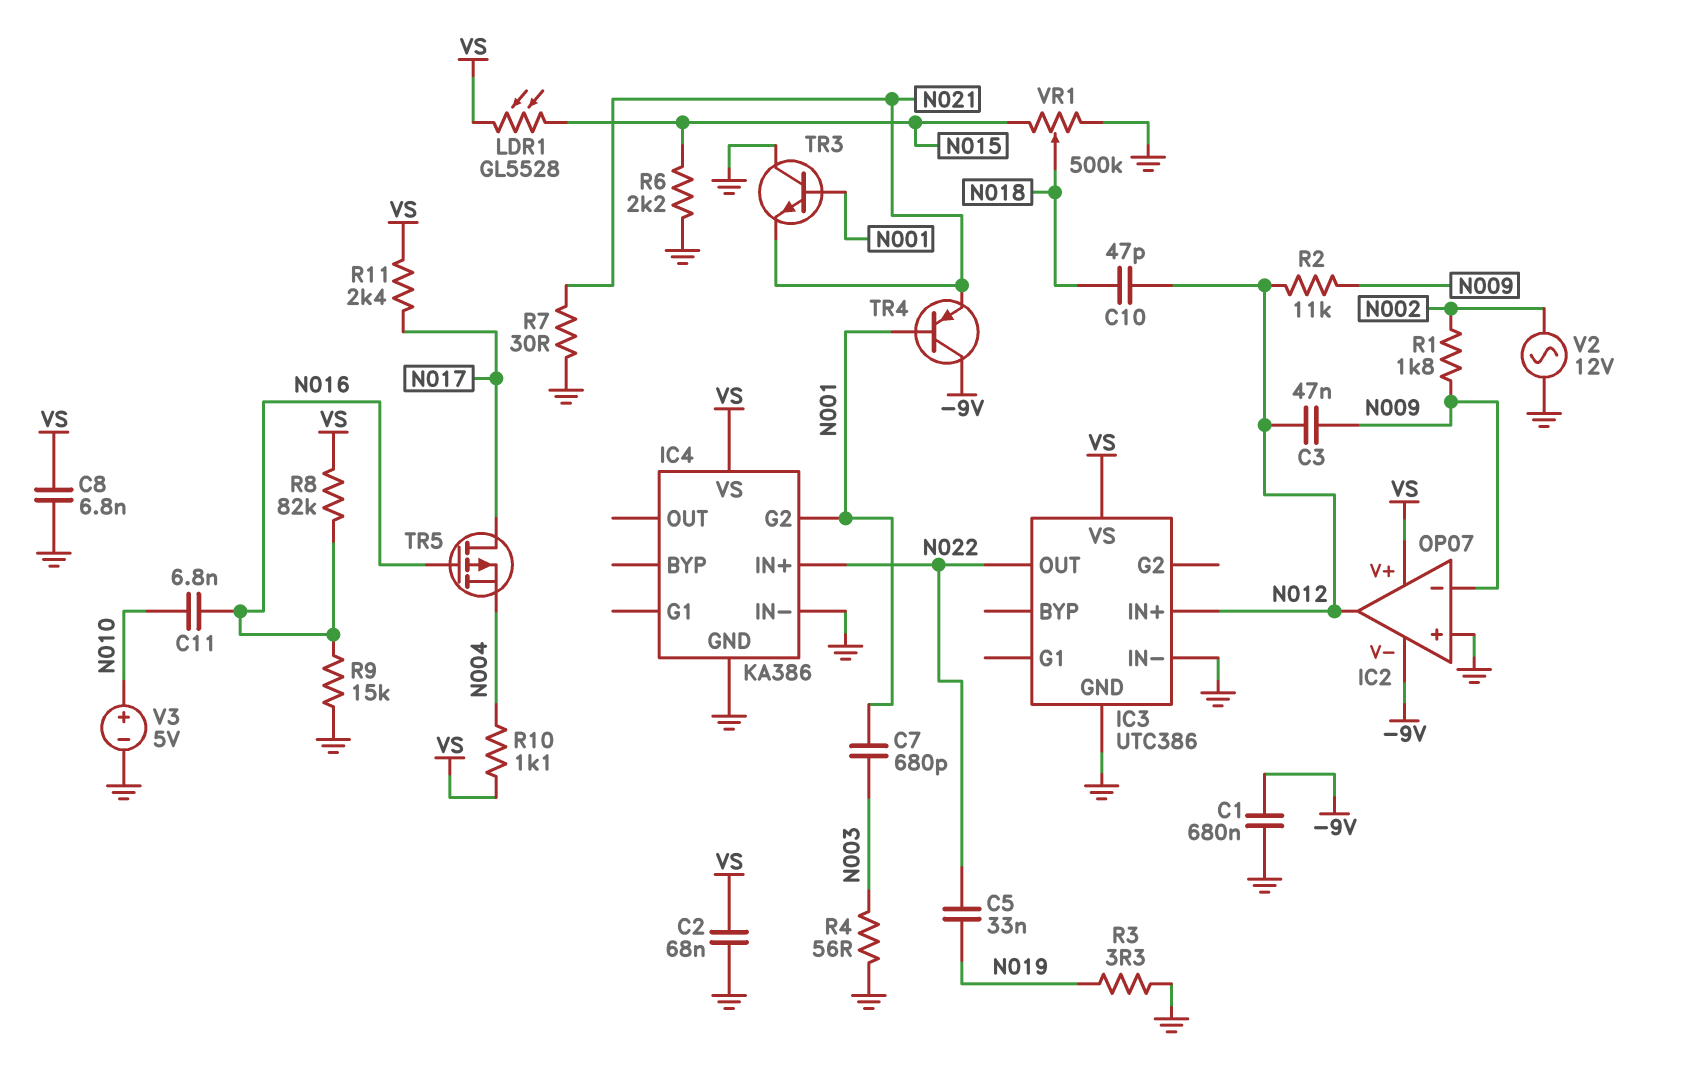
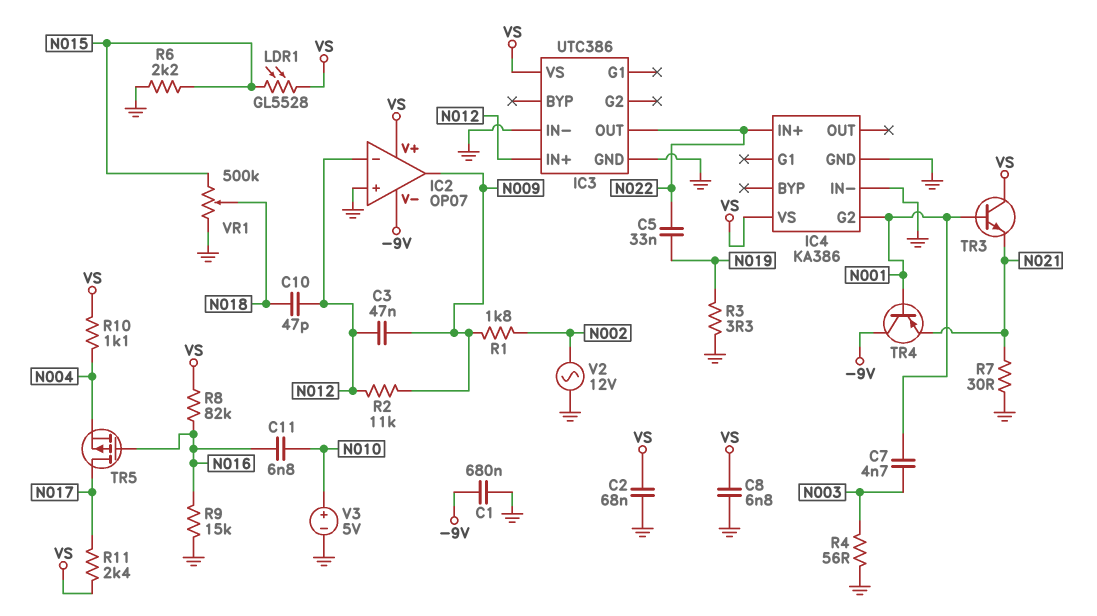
C7: 680pF (N001, N003) -> 4.7nF (N001, N003)
IC2 pin in-: N009 -> N012
IC2 pin out: N012 -> N009
TR3: NPN (B N001, C GND, E N021) -> NPN (B N001, C VS, E N021)

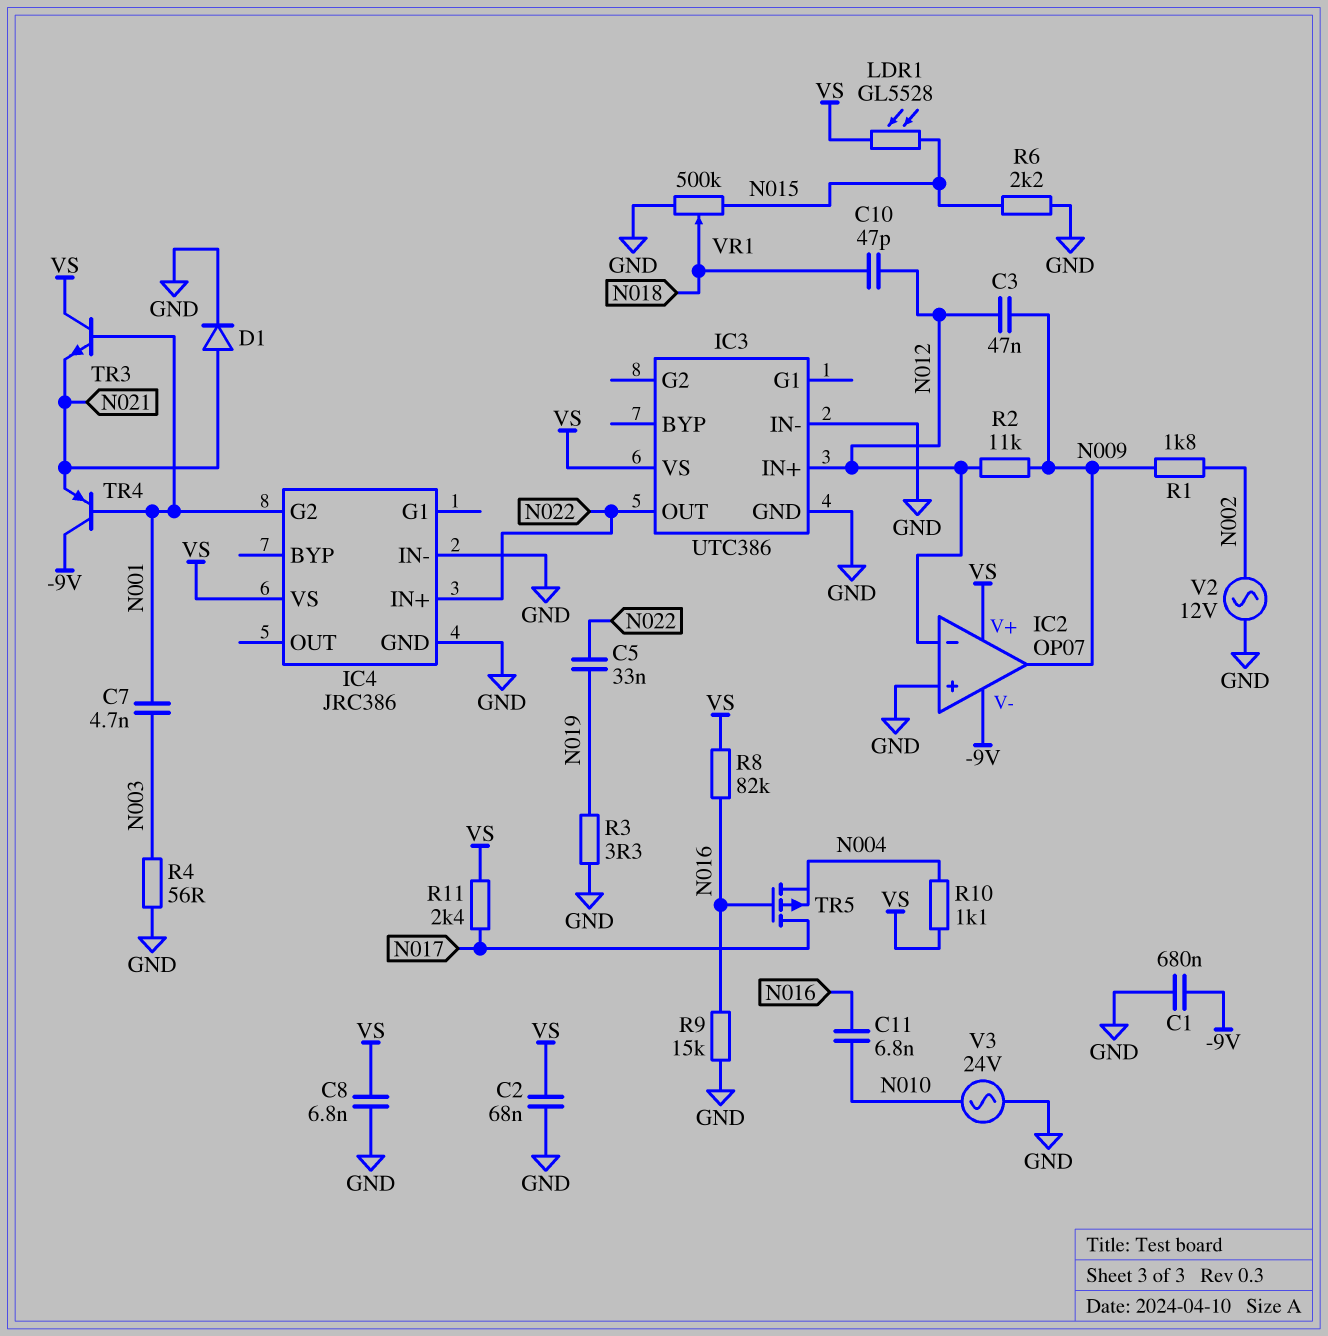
D1: none -> diode (A N021, K GND)
IC4: KA386 -> JRC386
R7: 30 (GND, N021) -> none
V3: 5V (plus N010, minus GND) -> AC 24V (GND, N010)

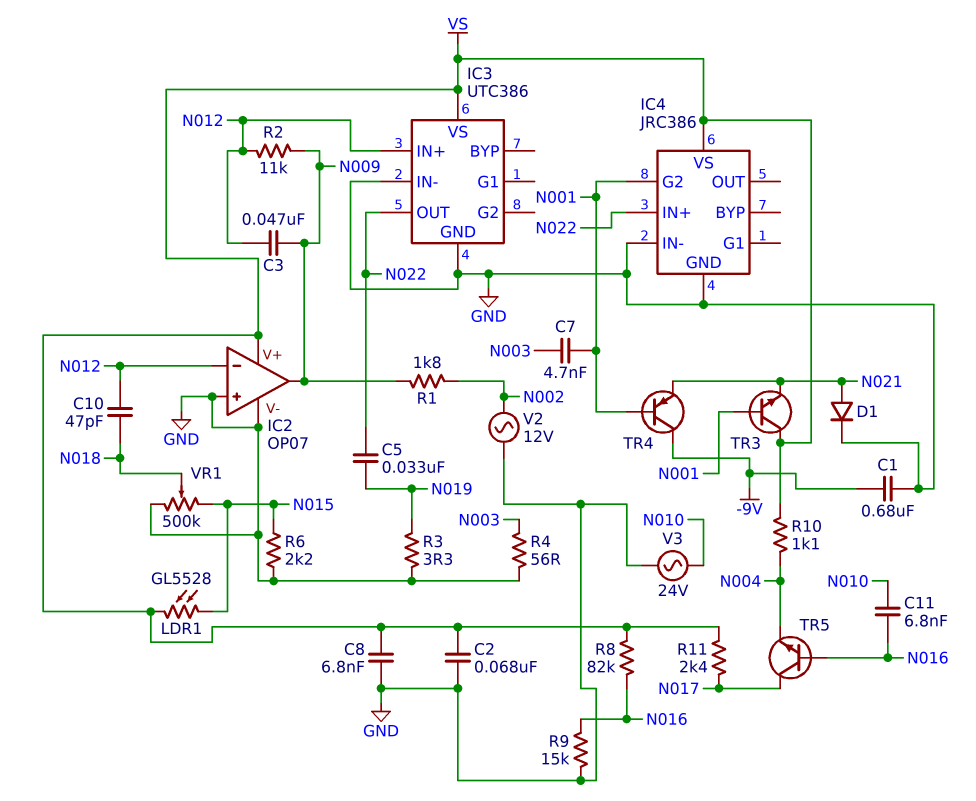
IC2 pin V-: -9V -> GND
TR5: PMOS (G N016, D N017, S N004) -> NPN (B N016, C N017, E N004)

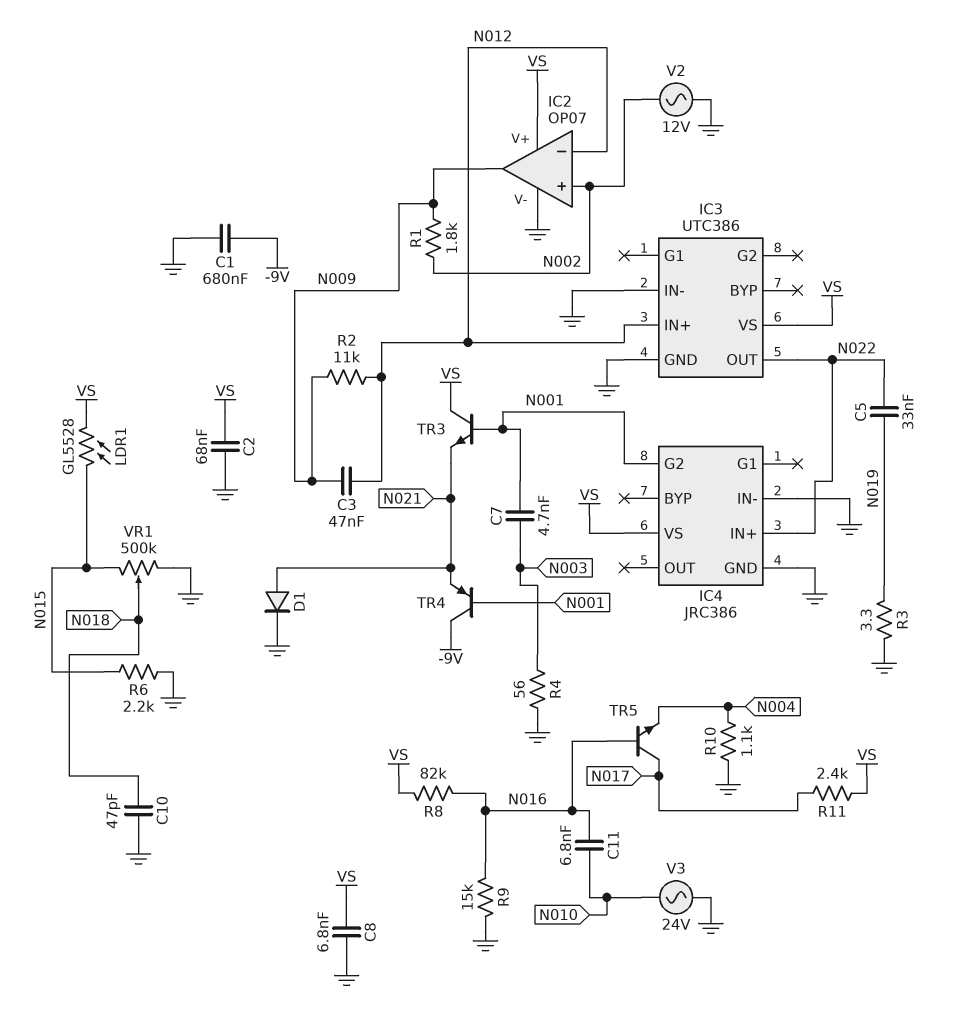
C10: 47pF (N012, N018) -> 47pF (GND, N018)
IC2 pin in+: GND -> N002
R10: 1.1k (N004, VS) -> 1.1k (GND, N004)

